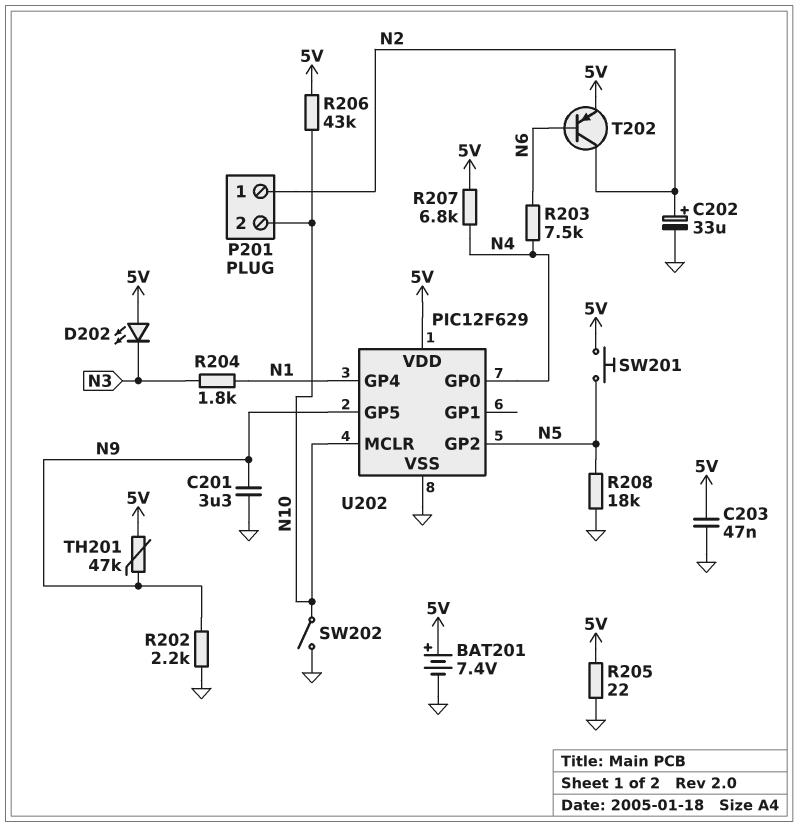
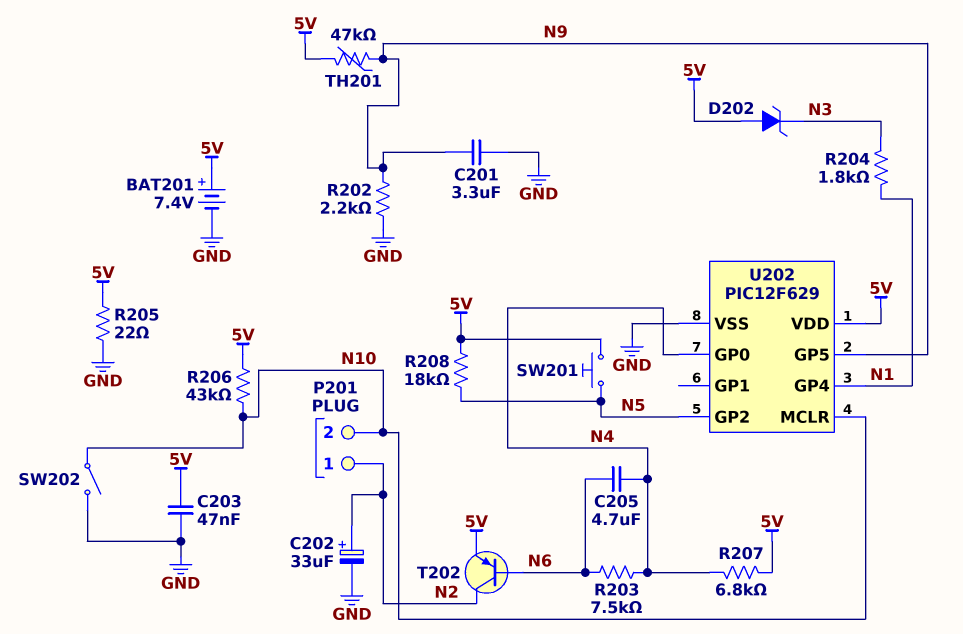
C205: none -> 4.7uF (N4, N6)
D202: LED (A 5V, K N3) -> zener (A 5V, K N3)
R208: 18k (GND, N5) -> 18k (5V, N5)

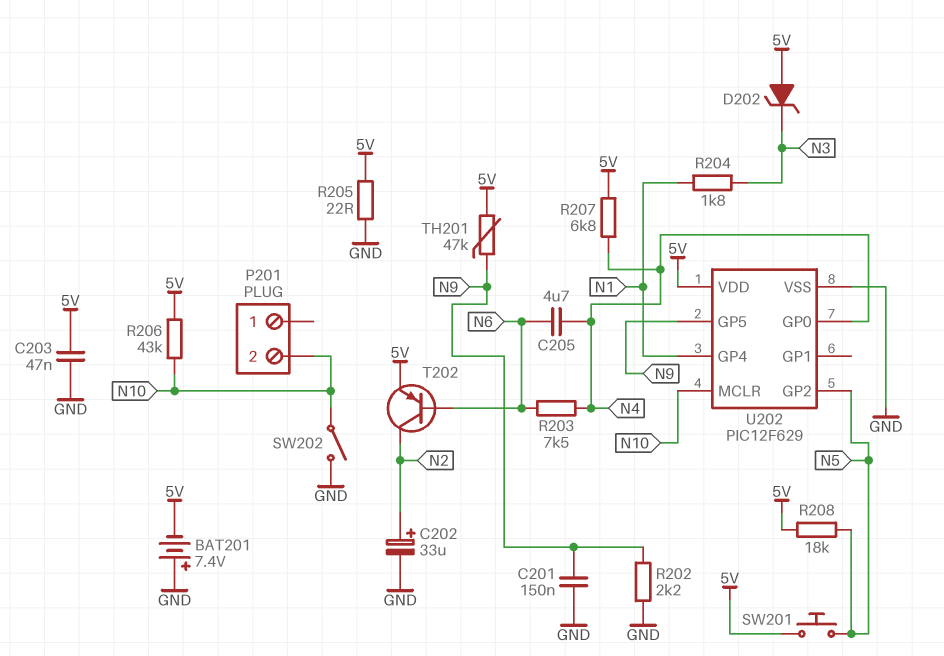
BAT201: 7.4V (plus 5V, minus GND) -> 7.4V (plus GND, minus 5V)
C201: 3.3uF (GND, N9) -> 150nF (GND, N9)
P201 pin 1: N2 -> none

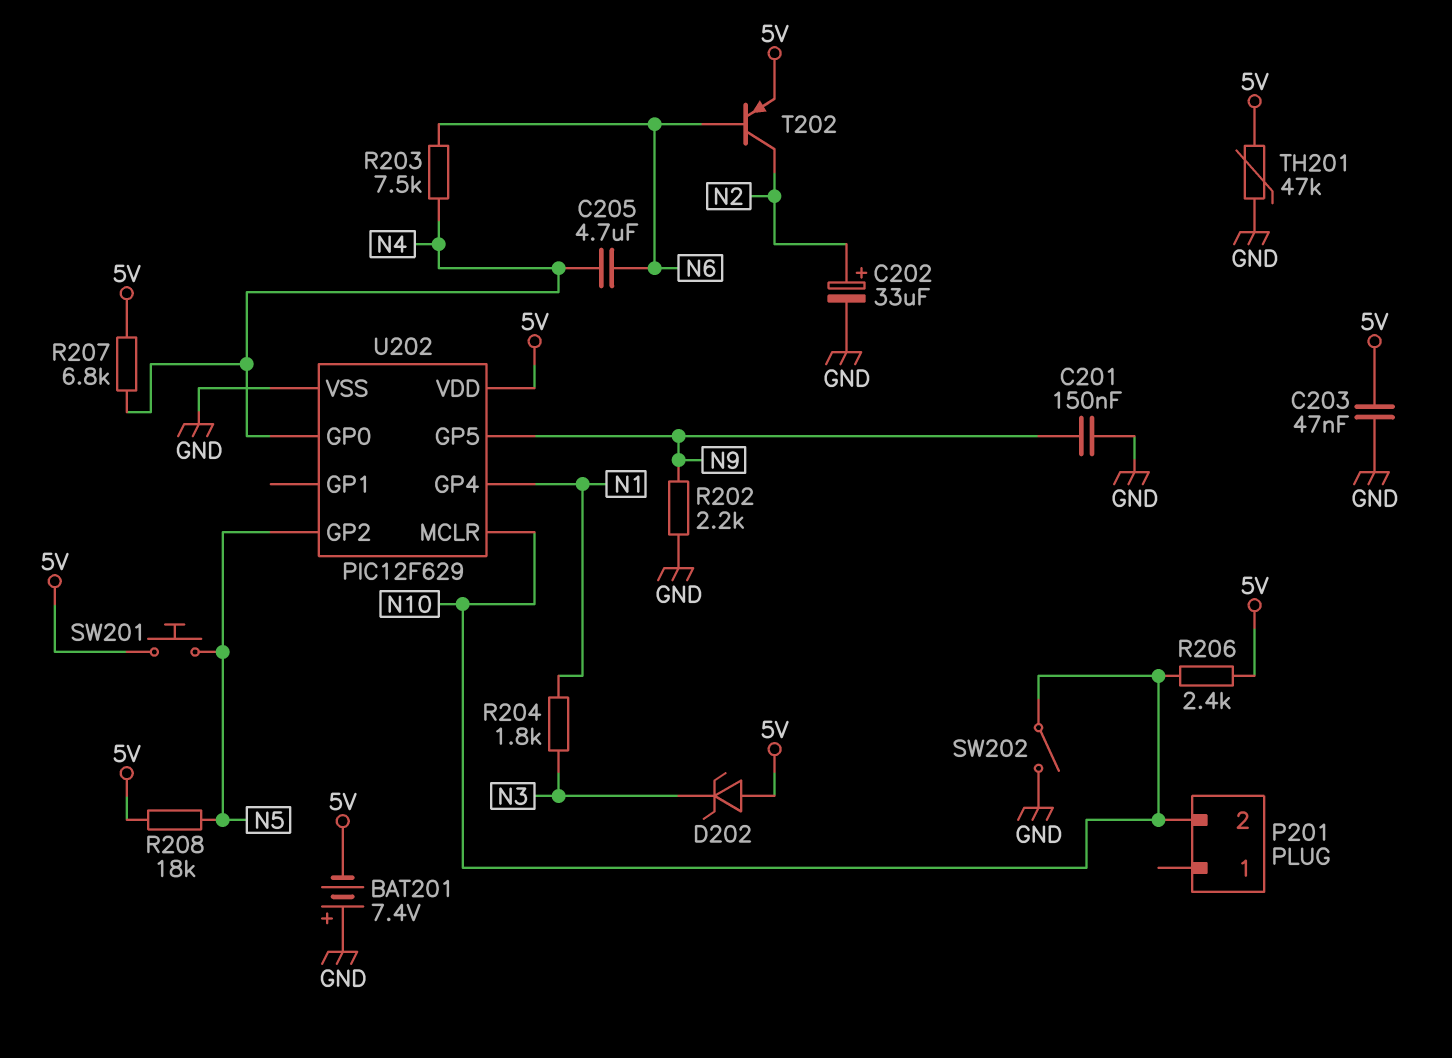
R205: 22 (5V, GND) -> none
R206: 43k (5V, N10) -> 2.4k (5V, N10)
TH201: 47k (5V, N9) -> 47k (5V, GND)

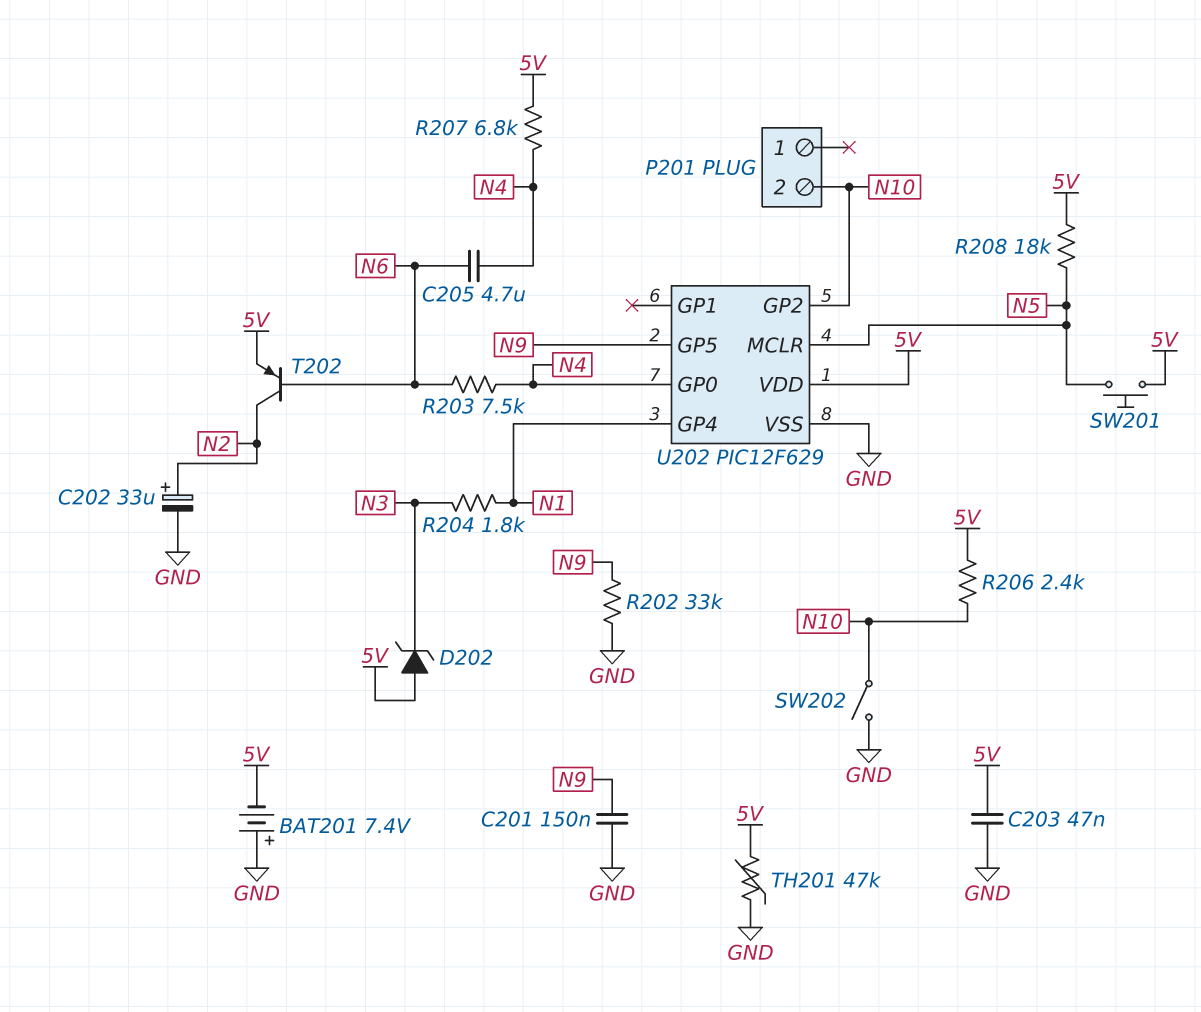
R202: 2.2k (GND, N9) -> 33k (GND, N9)
U202 pin GP2: N5 -> N10
U202 pin MCLR: N10 -> N5

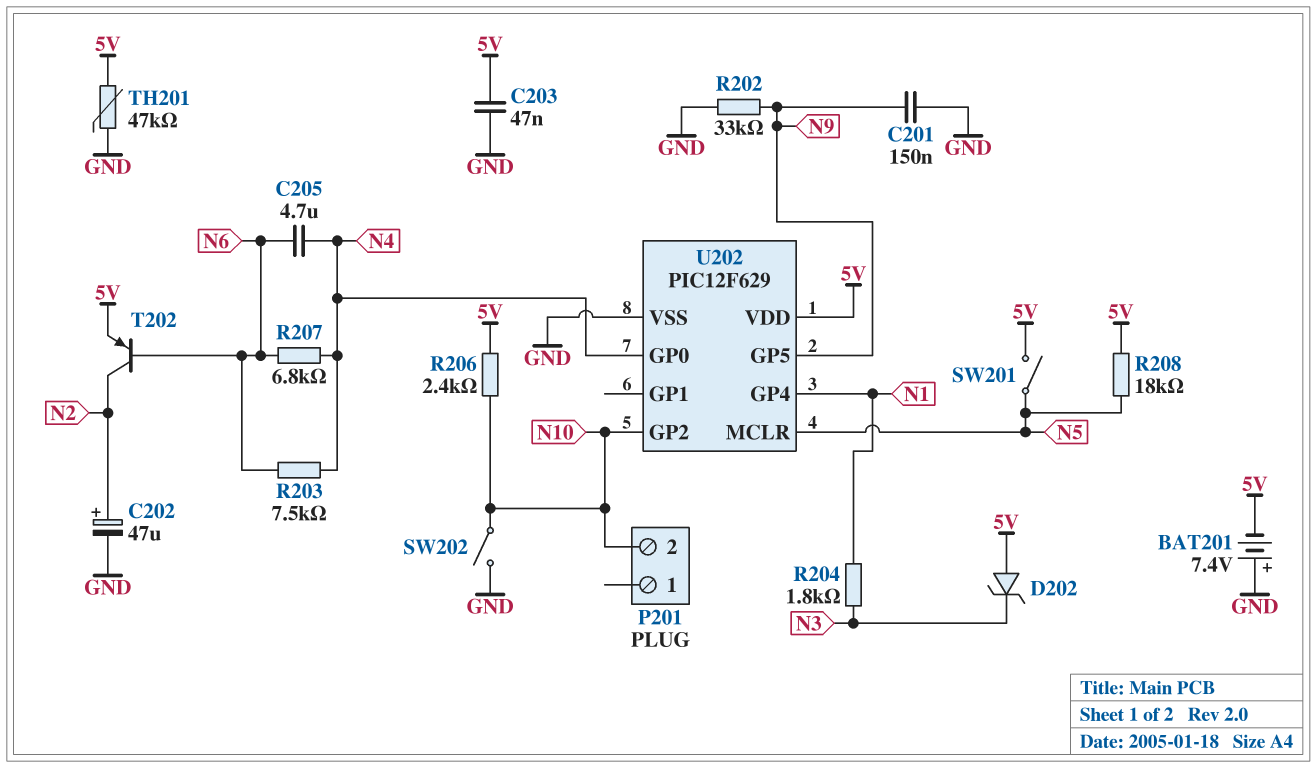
C202: 33uF (plus N2, minus GND) -> 47uF (plus N2, minus GND)
R207: 6.8k (5V, N4) -> 6.8k (N4, N6)
SW201: button (5V, N5) -> switch (5V, N5)

